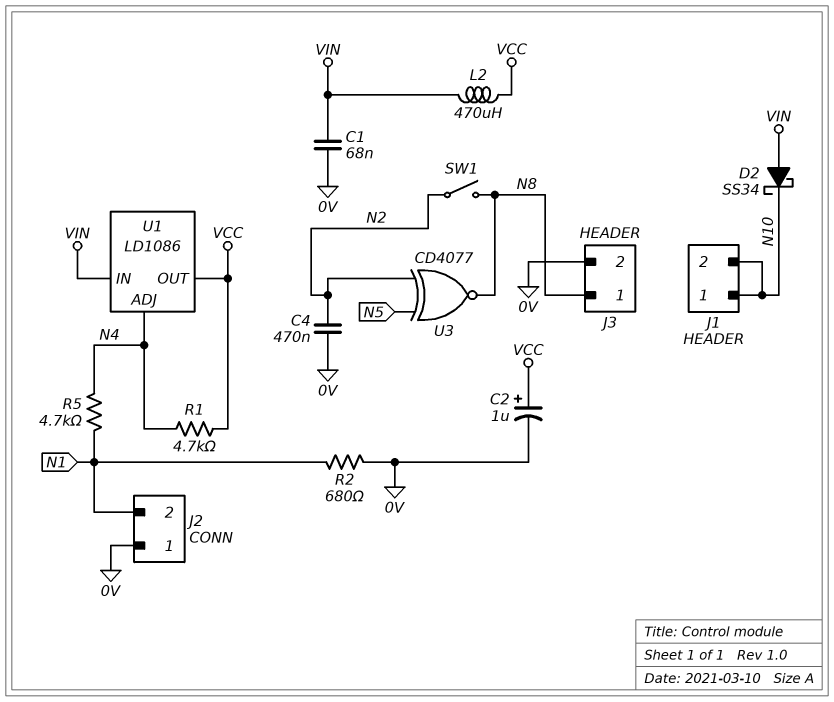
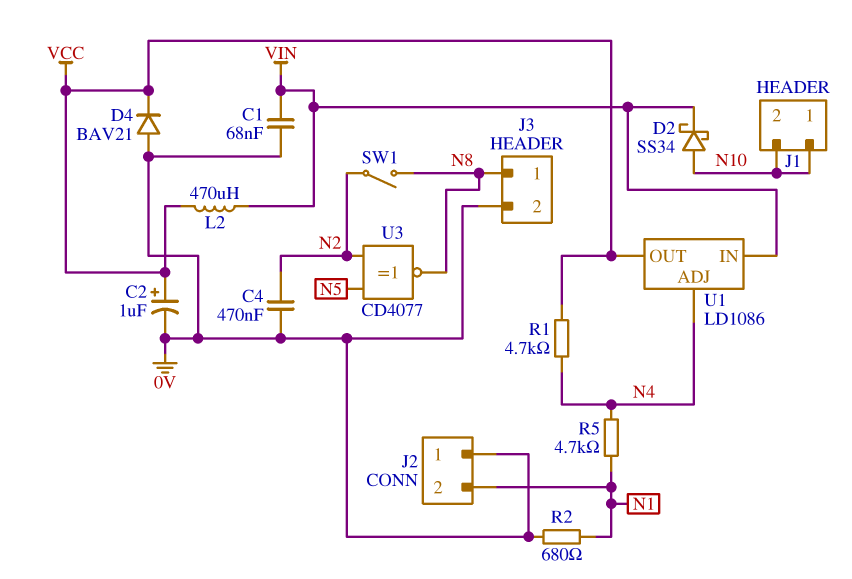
D2: schottky SS34 (A VIN, K N10) -> schottky SS34 (A N10, K VIN)
D4: none -> diode BAV21 (A 0V, K VCC)

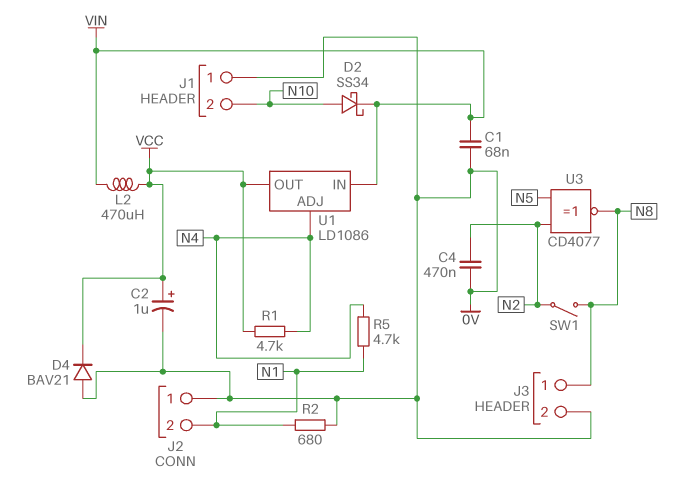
J1 pin 1: N10 -> 0V

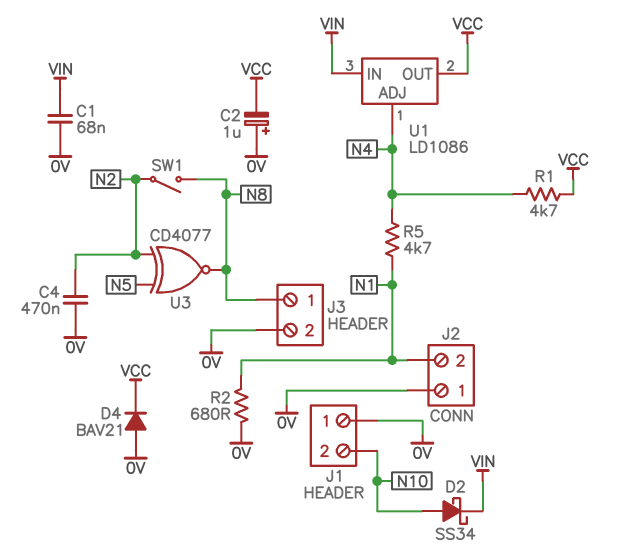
C2: 1uF (plus VCC, minus 0V) -> 1uF (plus 0V, minus VCC)
L2: 470uH (VCC, VIN) -> none

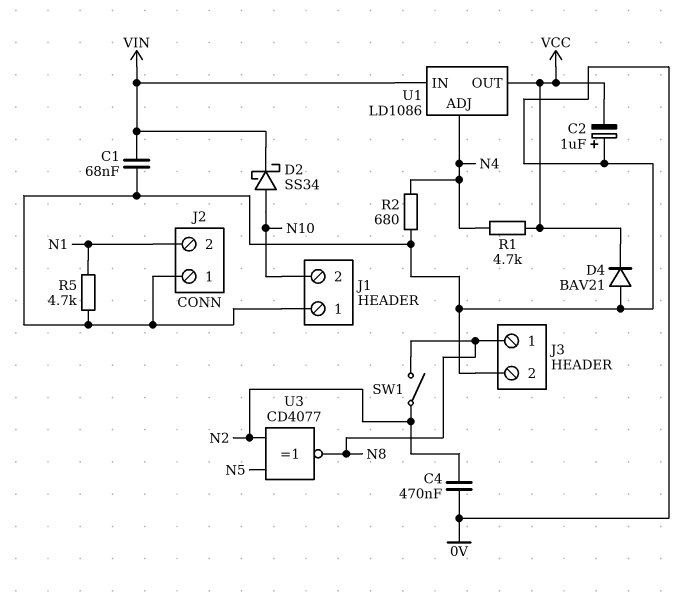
R2: 680 (0V, N1) -> 680 (0V, N4)
R5: 4.7k (N1, N4) -> 4.7k (0V, N1)

